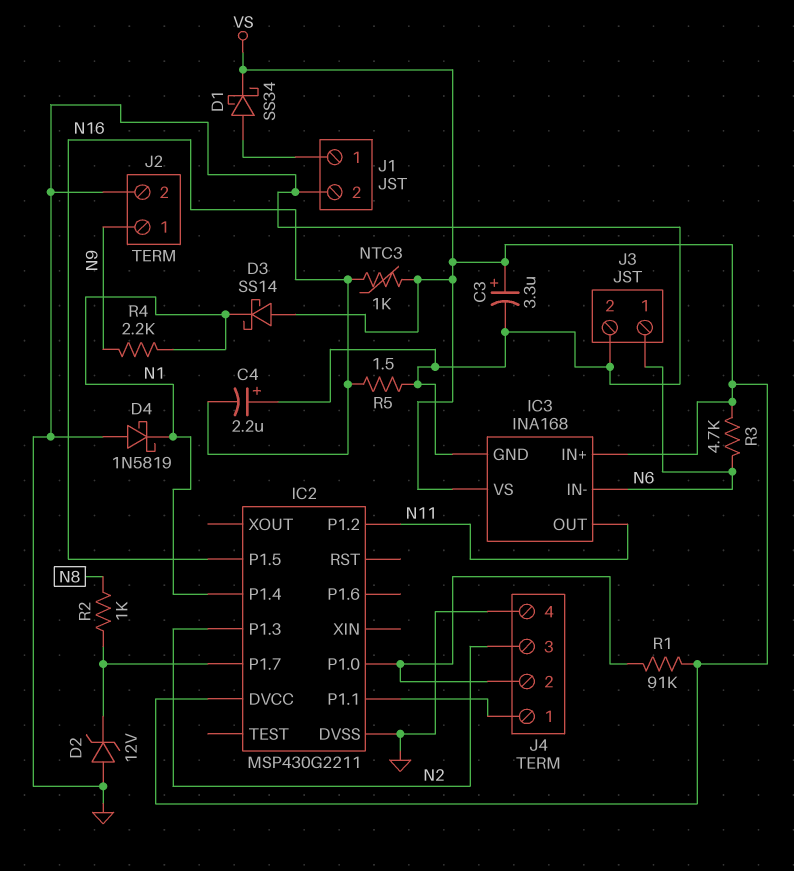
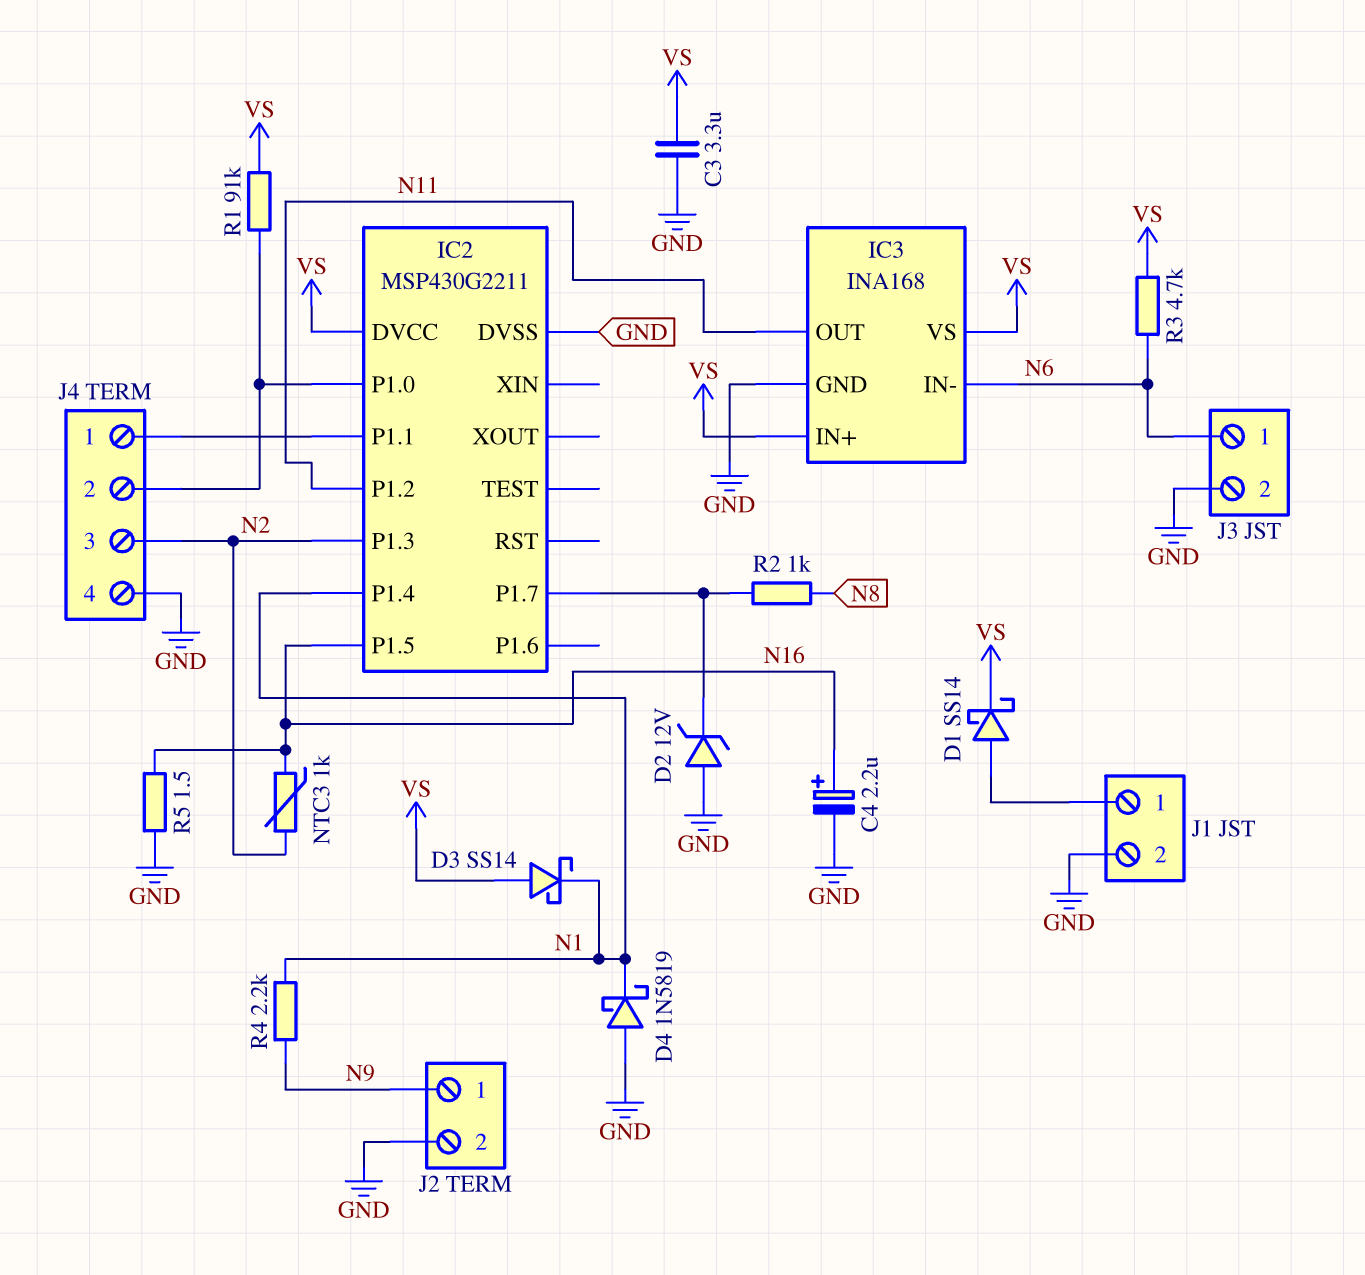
C3: 3.3uF (plus VS, minus GND) -> 3.3uF (GND, VS)
C4: 2.2uF (plus GND, minus N16) -> 2.2uF (plus N16, minus GND)
D1: schottky SS34 (A J1/1, K VS) -> schottky SS14 (A J1/1, K VS)
NTC3: 1k (N16, VS) -> 1k (N2, N16)

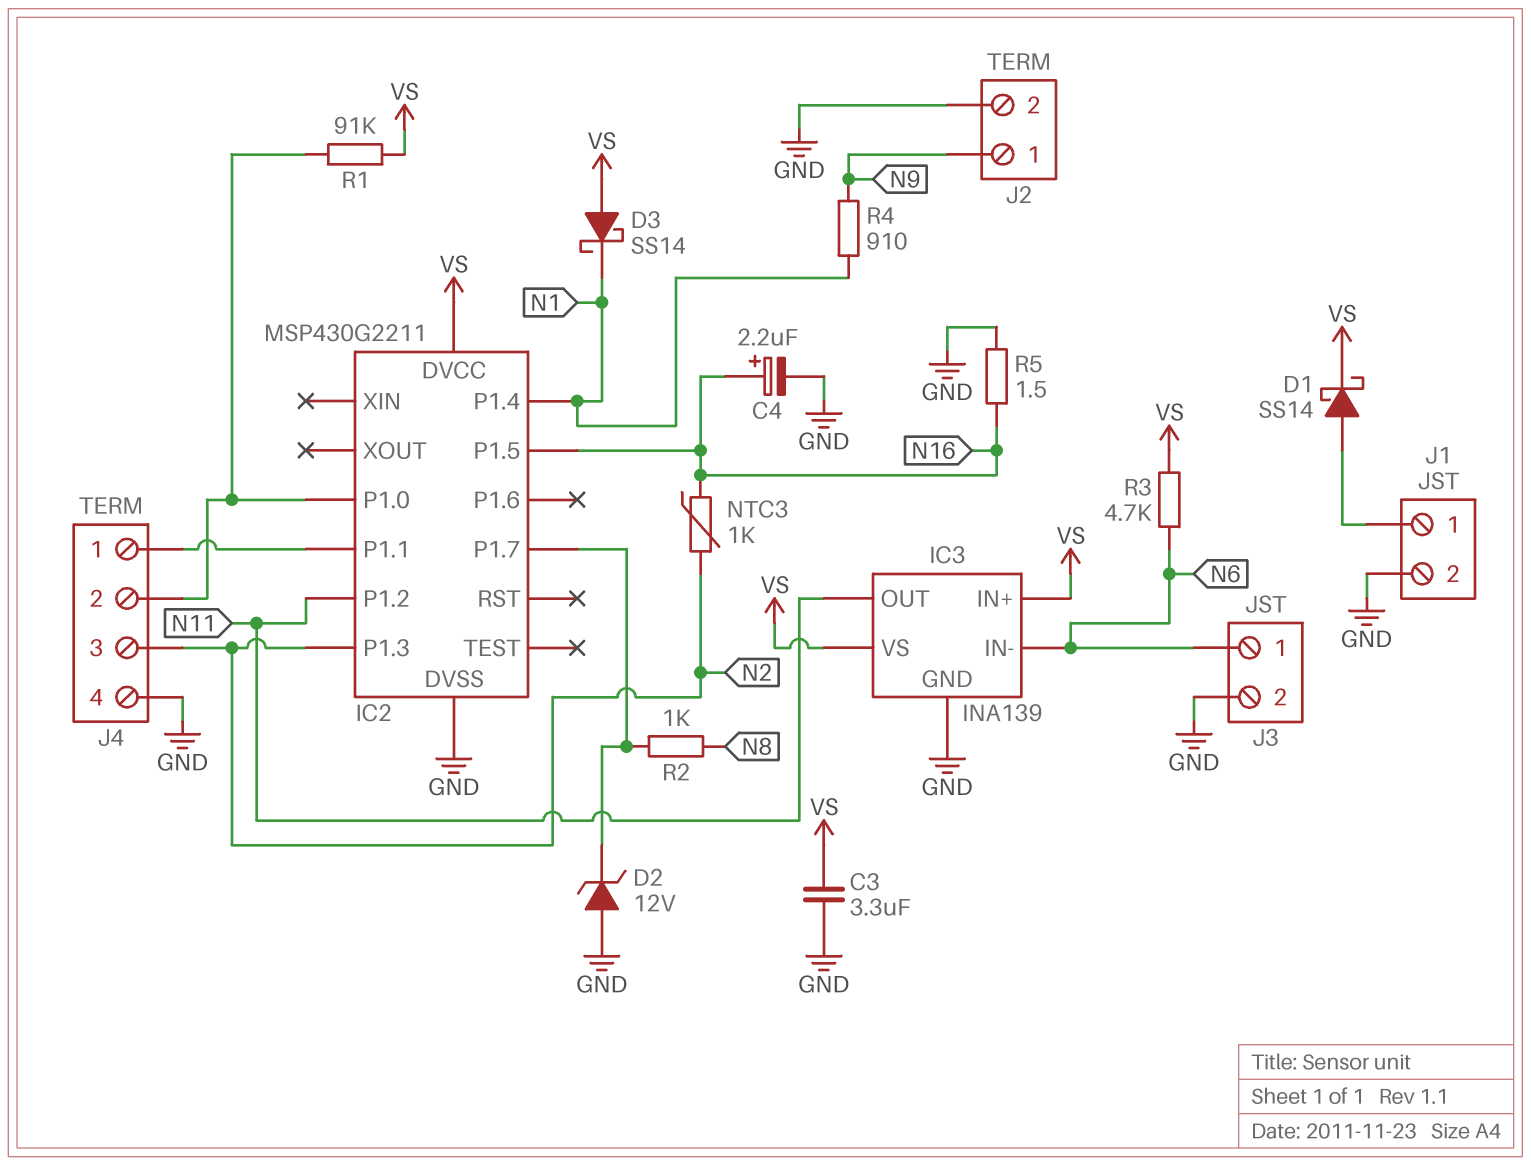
D4: schottky 1N5819 (A GND, K N1) -> none
IC3: INA168 -> INA139
R4: 2.2k (N1, N9) -> 910 (N1, N9)

